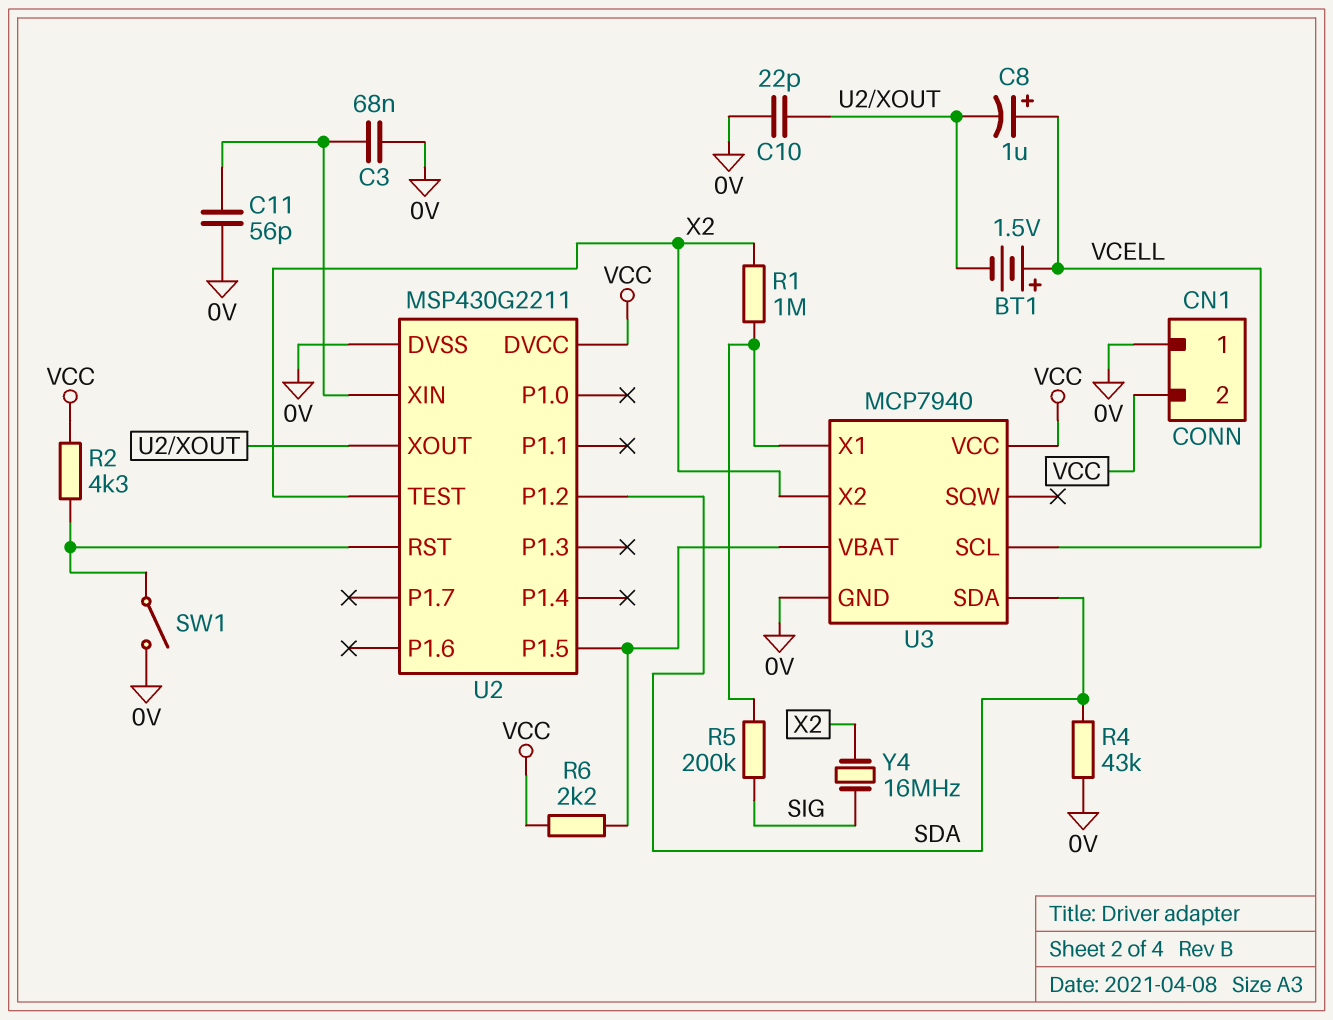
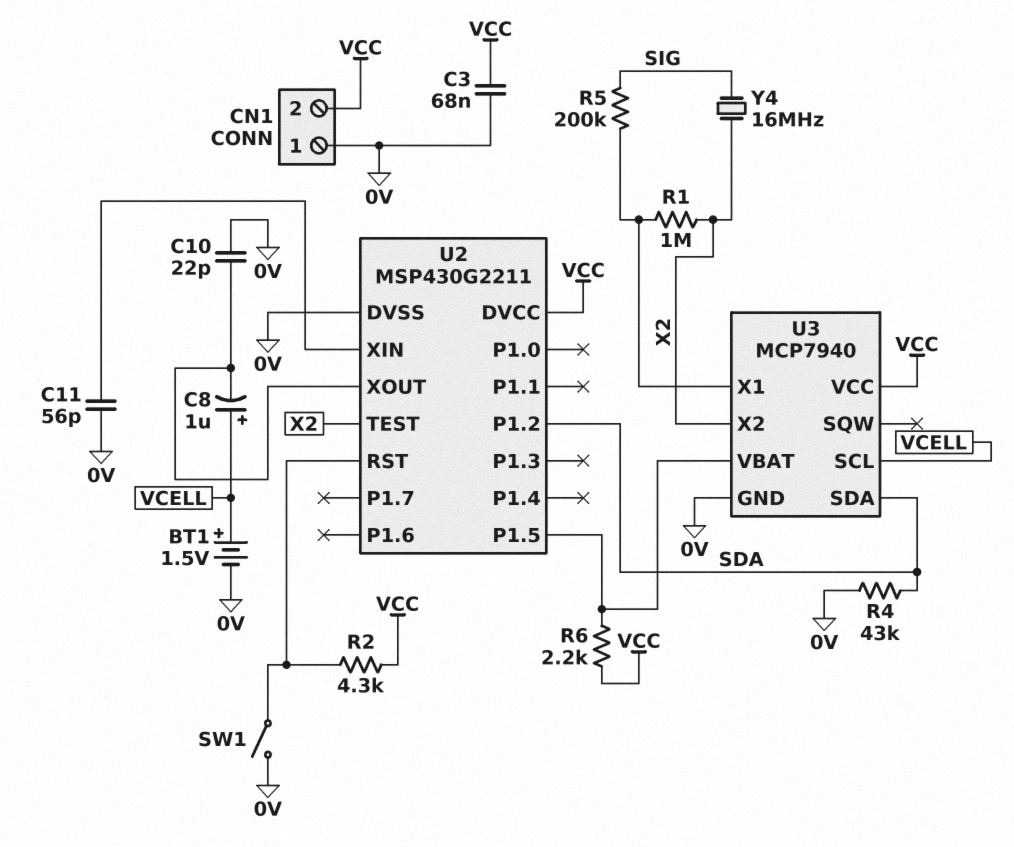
BT1: 1.5V (plus VCELL, minus U2/XOUT) -> 1.5V (plus VCELL, minus 0V)
C3: 68nF (0V, U2/XIN) -> 68nF (0V, VCC)

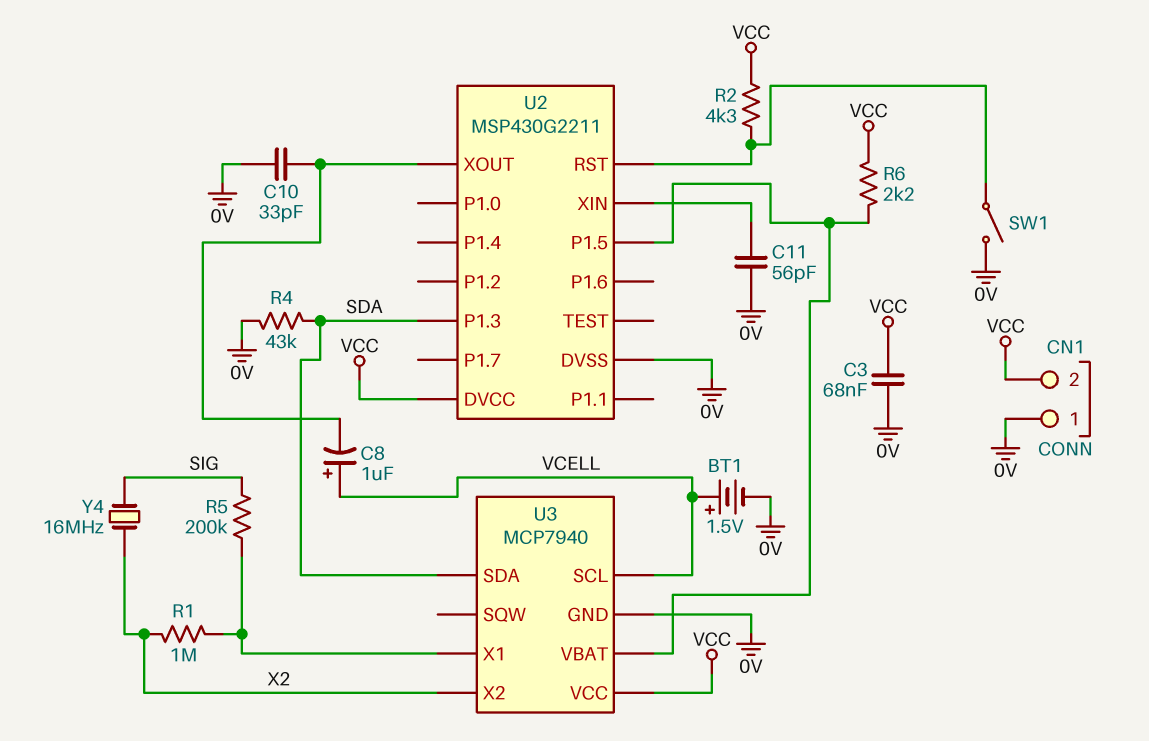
C10: 22pF (0V, U2/XOUT) -> 33pF (0V, U2/XOUT)
U2 pin P1.2: SDA -> none
U2 pin P1.3: none -> SDA
U2 pin TEST: X2 -> none

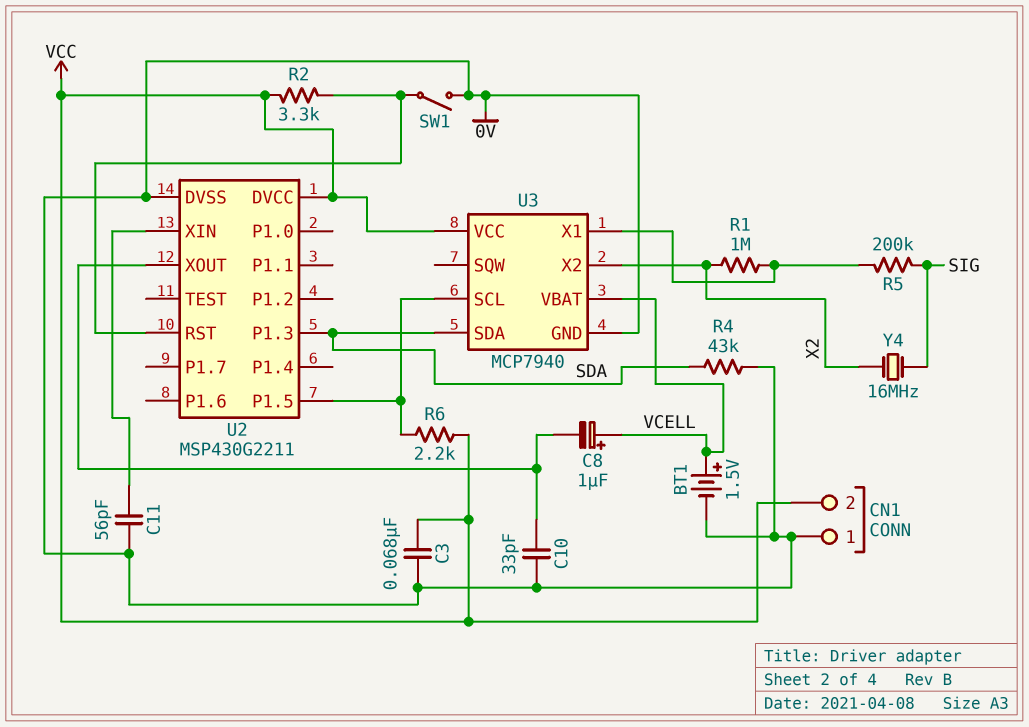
R2: 4.3k (U2/RST, VCC) -> 3.3k (U2/RST, VCC)
U3 pin SCL: VCELL -> U2/P1.5
U3 pin VBAT: U2/P1.5 -> VCELL

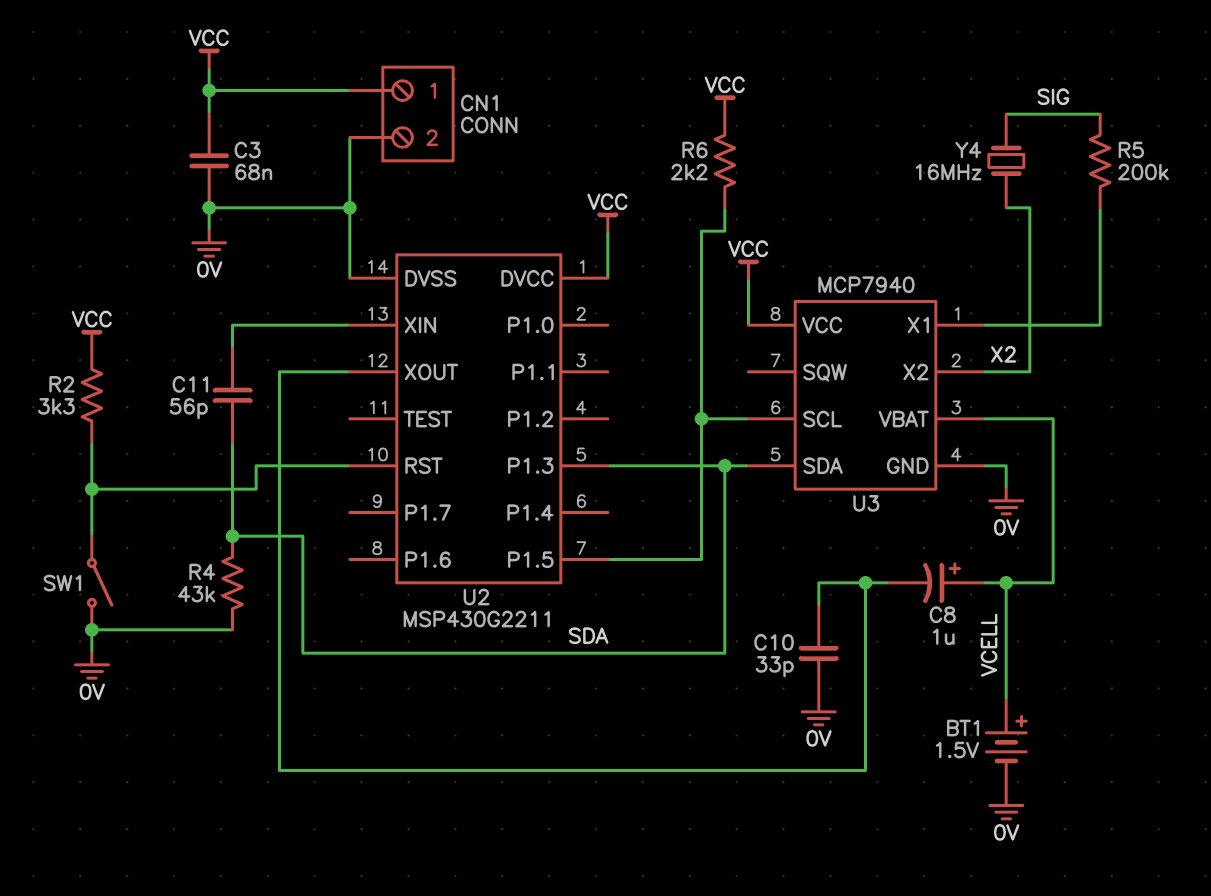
C11: 56pF (0V, U2/XIN) -> 56pF (SDA, U2/XIN)
CN1 pin 1: 0V -> VCC
CN1 pin 2: VCC -> 0V
R1: 1M (U3/X1, X2) -> none

